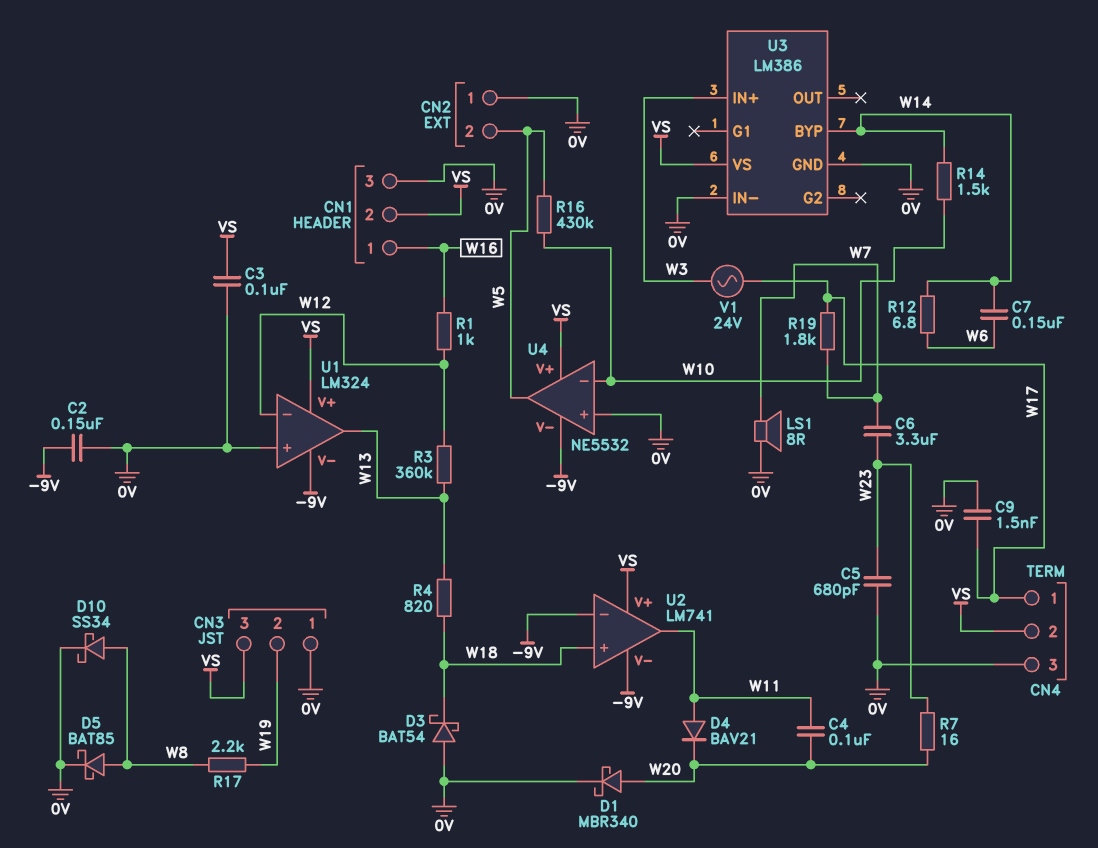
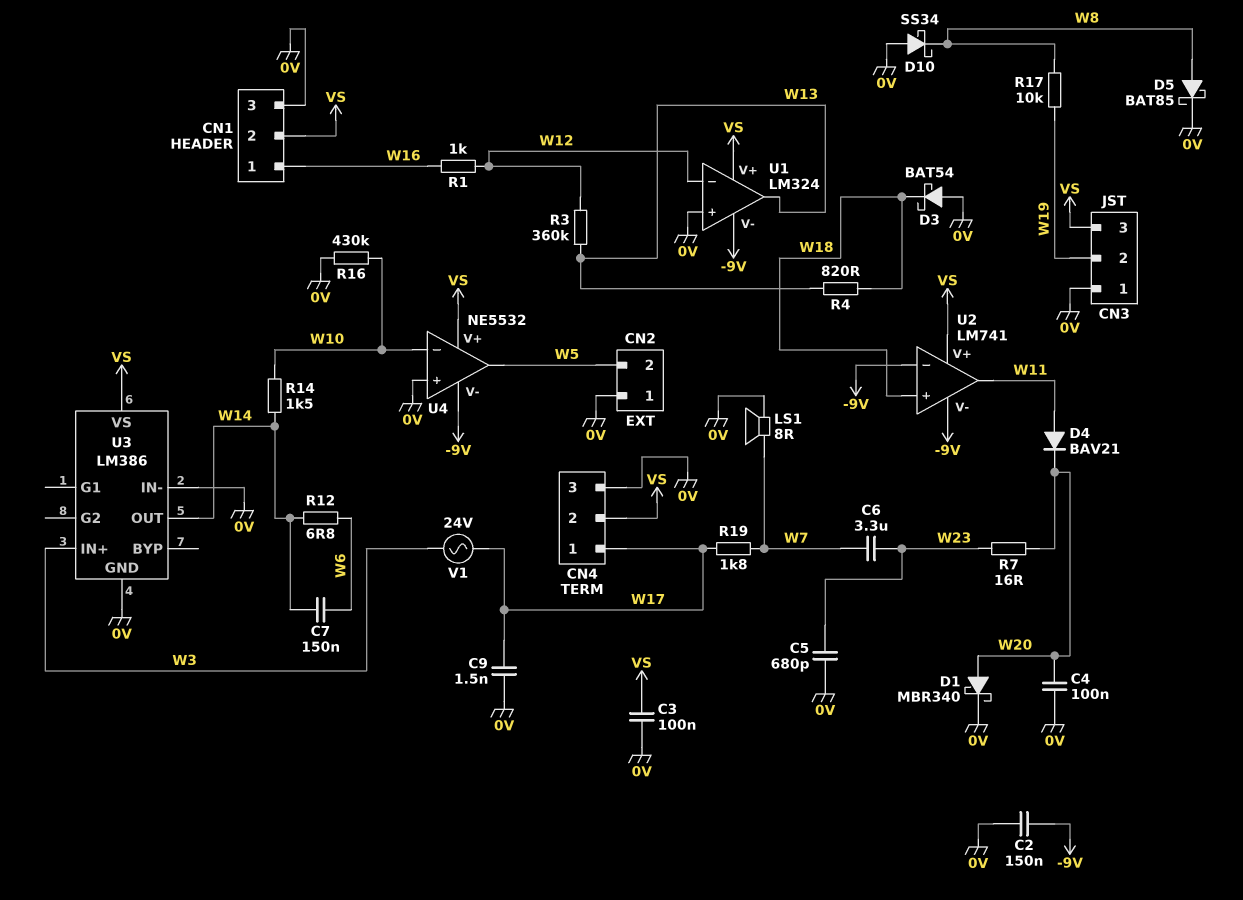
C4: 100nF (W11, W20) -> 100nF (0V, W20)
D10: schottky SS34 (A W8, K 0V) -> schottky SS34 (A 0V, K W8)
R16: 430k (W5, W10) -> 430k (0V, W10)
R17: 2.2k (W8, W19) -> 10k (W8, W19)
U3 pin BYP: W14 -> none
U3 pin OUT: none -> W14

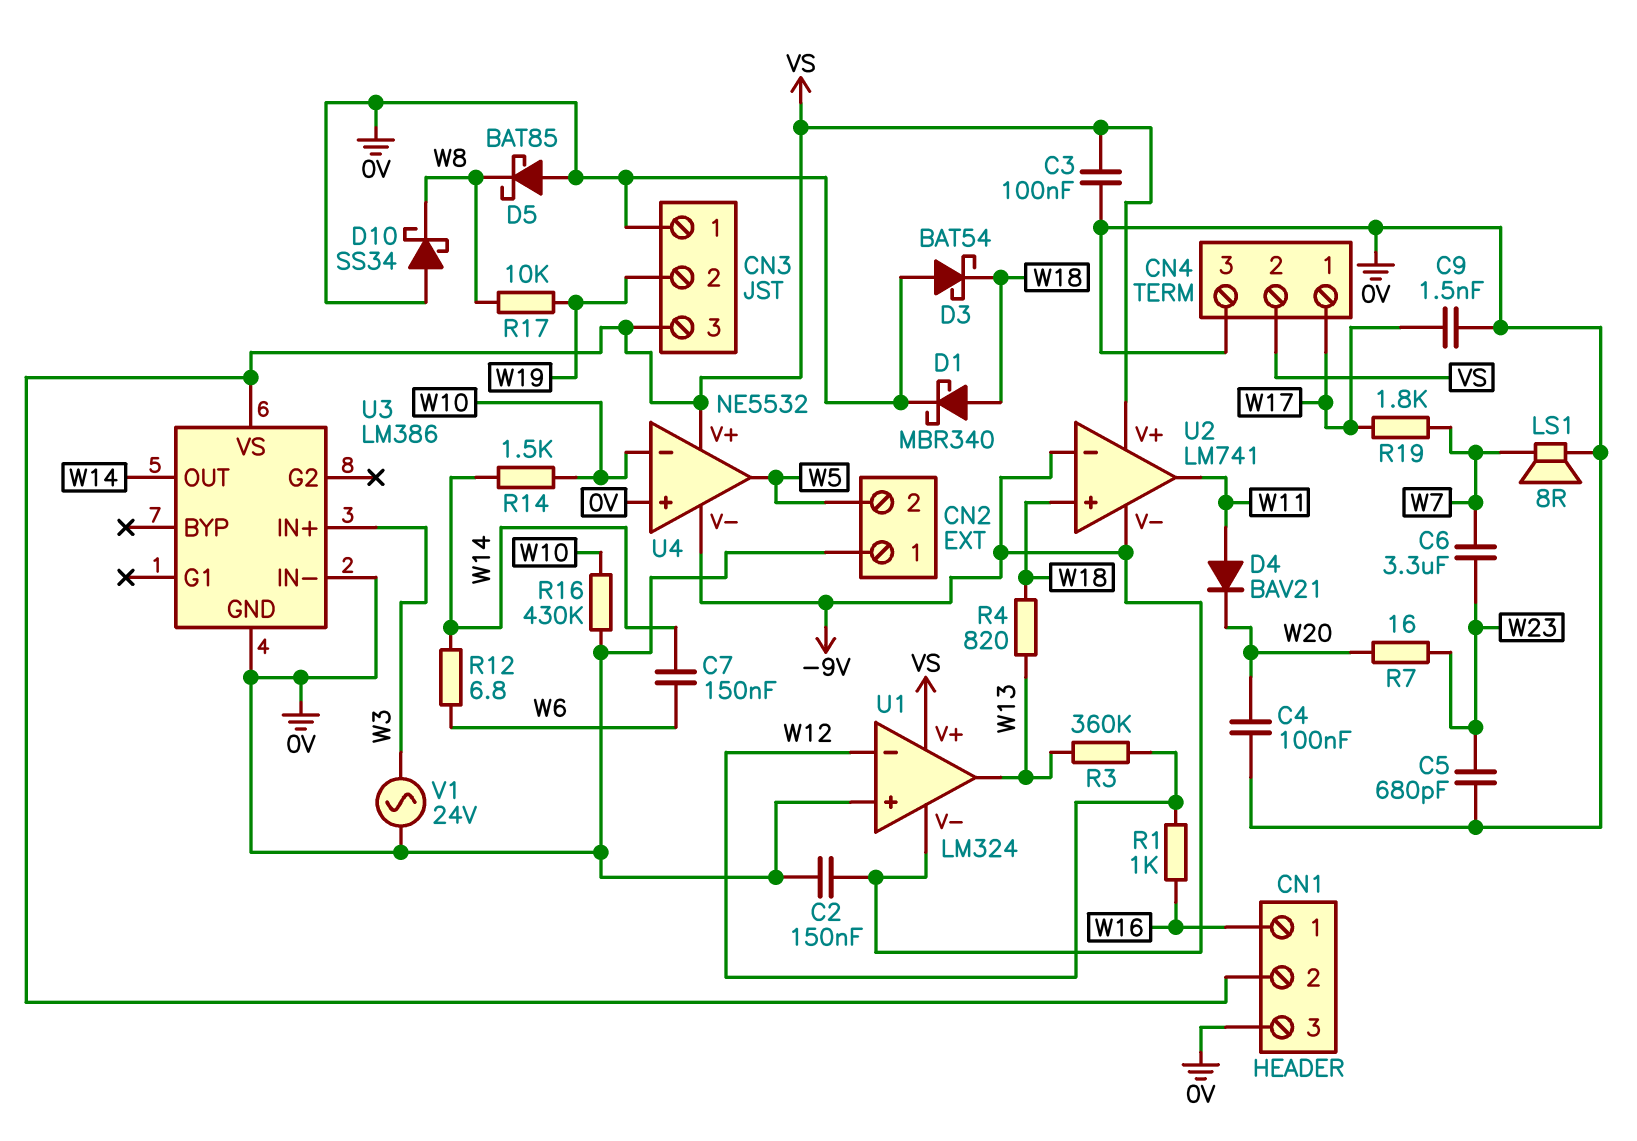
D1: schottky MBR340 (A W20, K 0V) -> schottky MBR340 (A W18, K 0V)
D5: schottky BAT85 (A W8, K 0V) -> schottky BAT85 (A 0V, K W8)
V1: AC 24V (W3, W17) -> AC 24V (0V, W3)

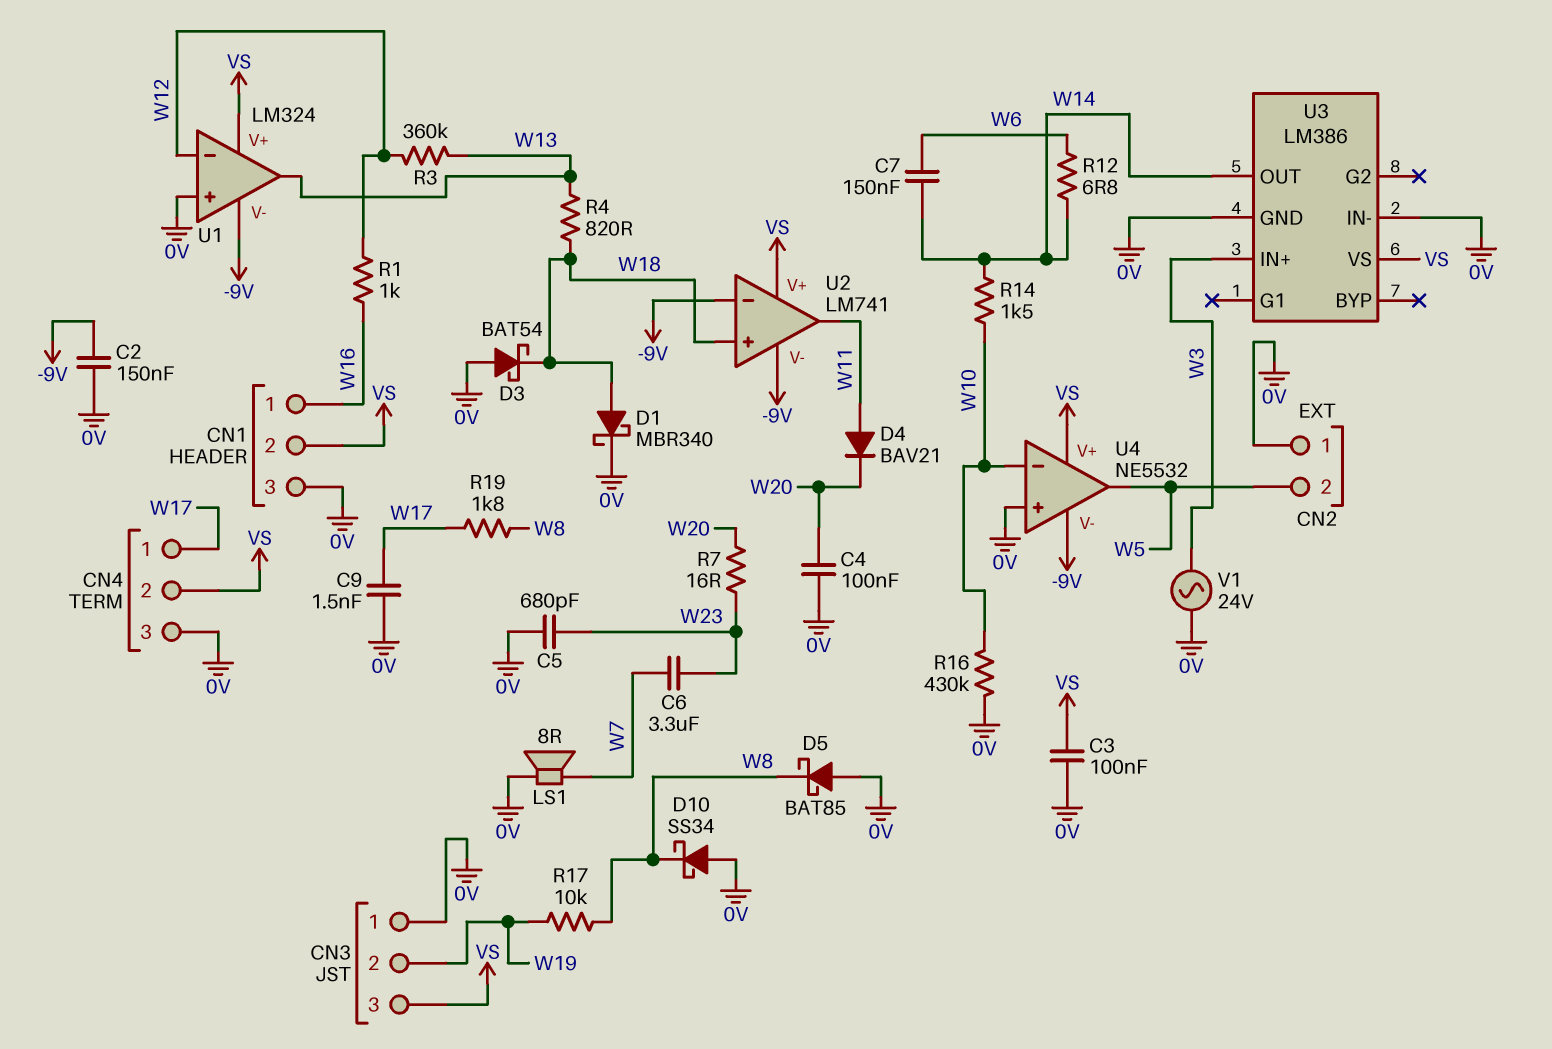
R19: 1.8k (W7, W17) -> 1.8k (W8, W17)

